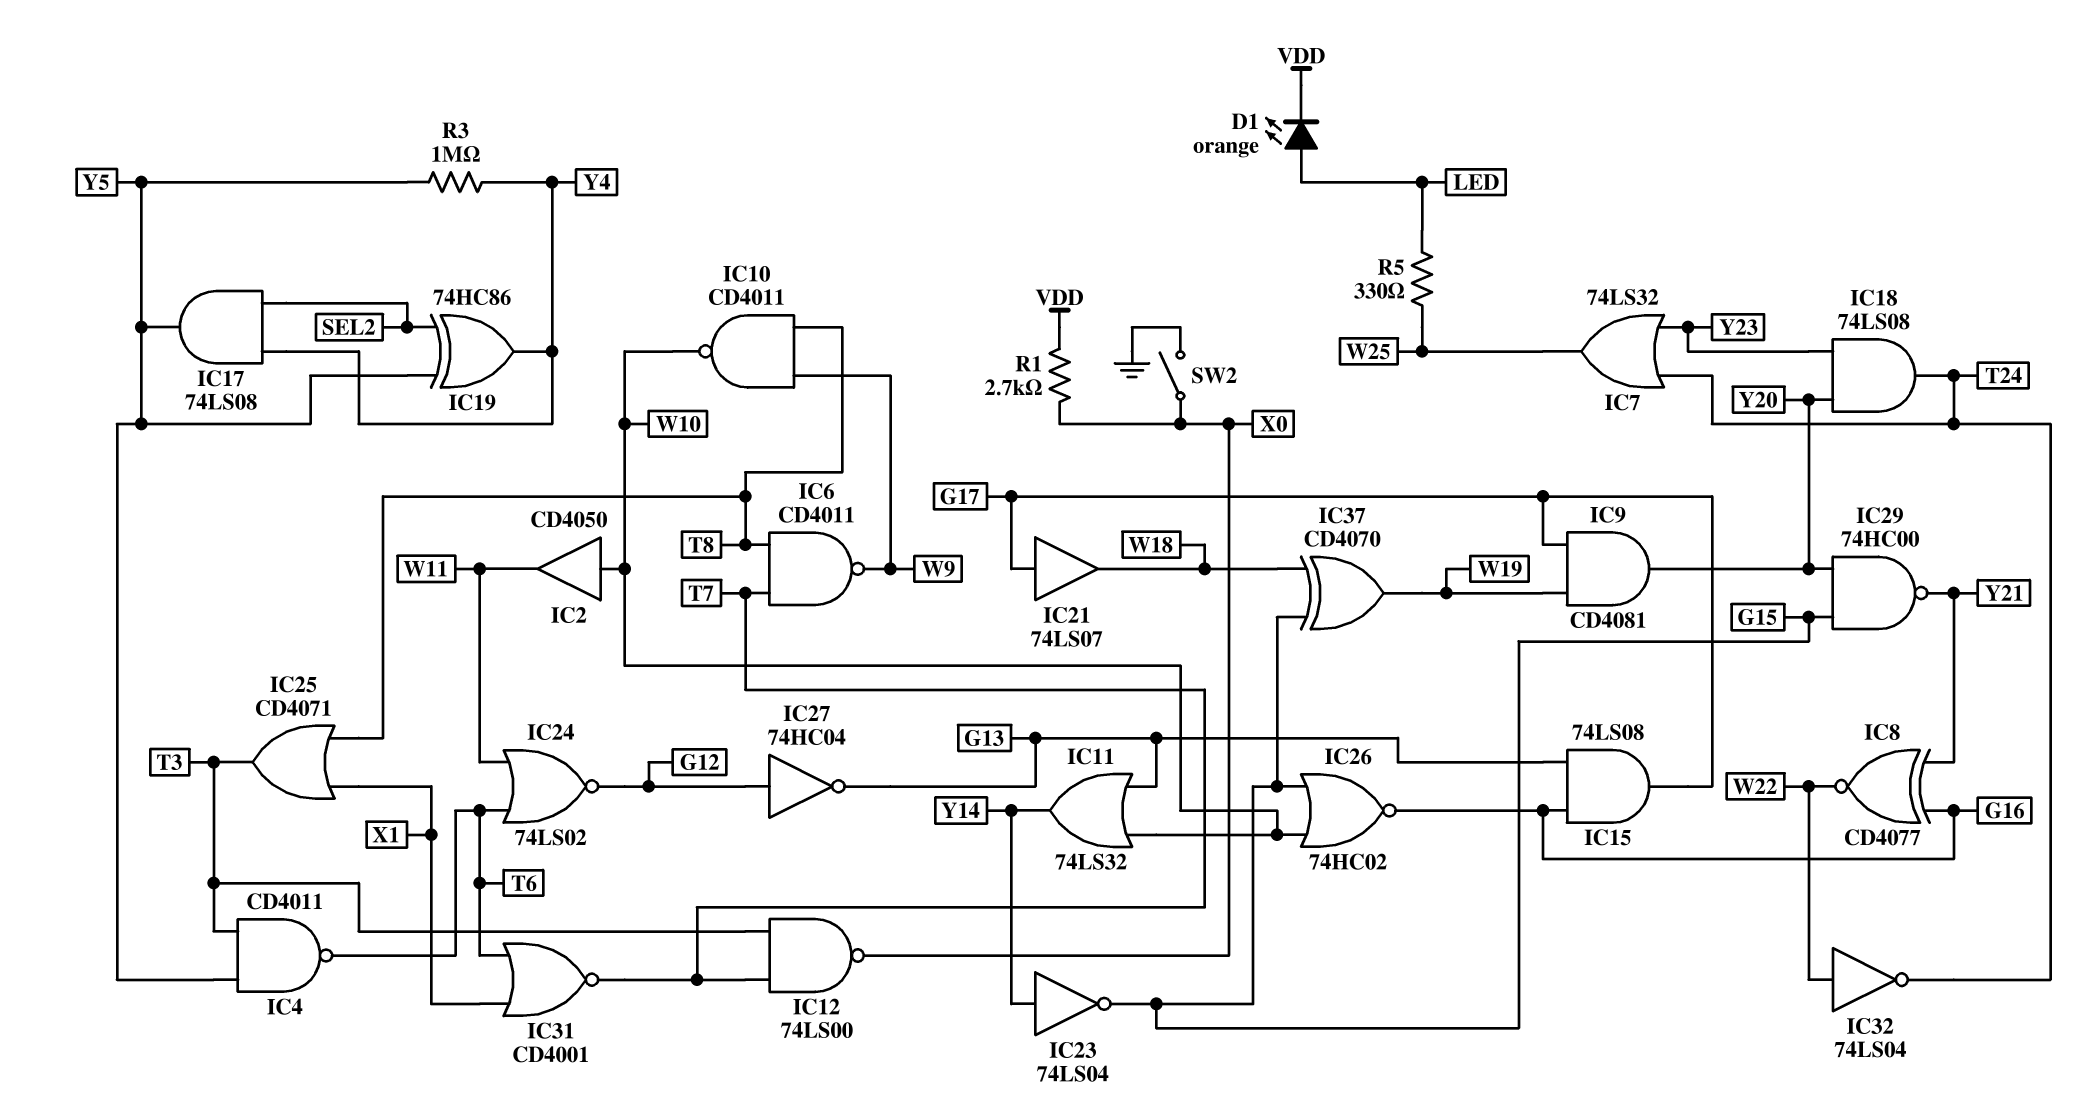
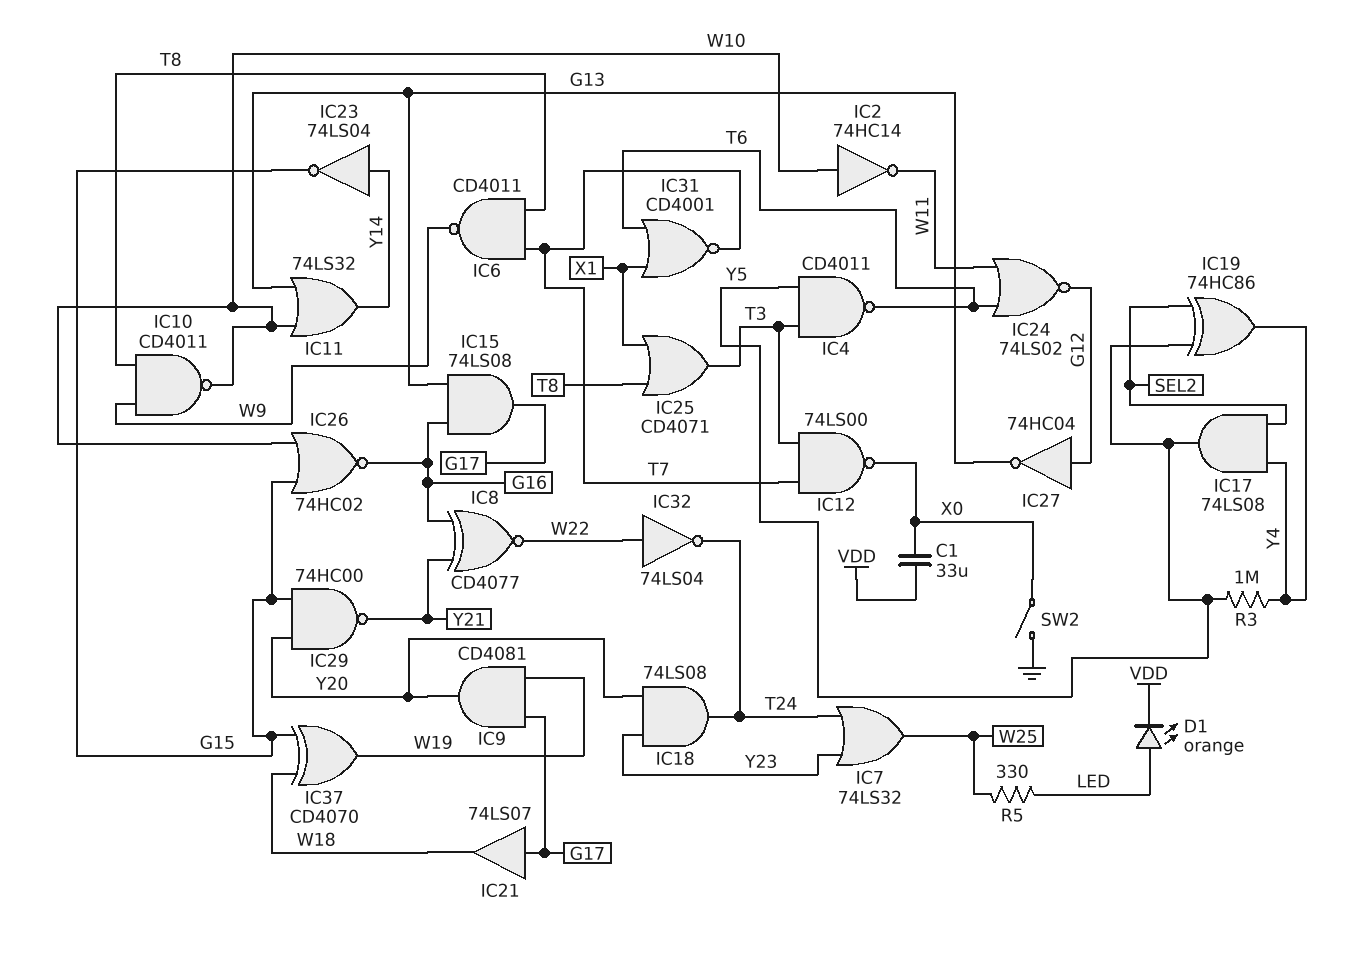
C1: none -> 33uF (VDD, X0)
IC2: buffer CD4050 (in W10, out W11) -> NOT 74HC14 (in W10, out W11)
R1: 2.7k (VDD, X0) -> none

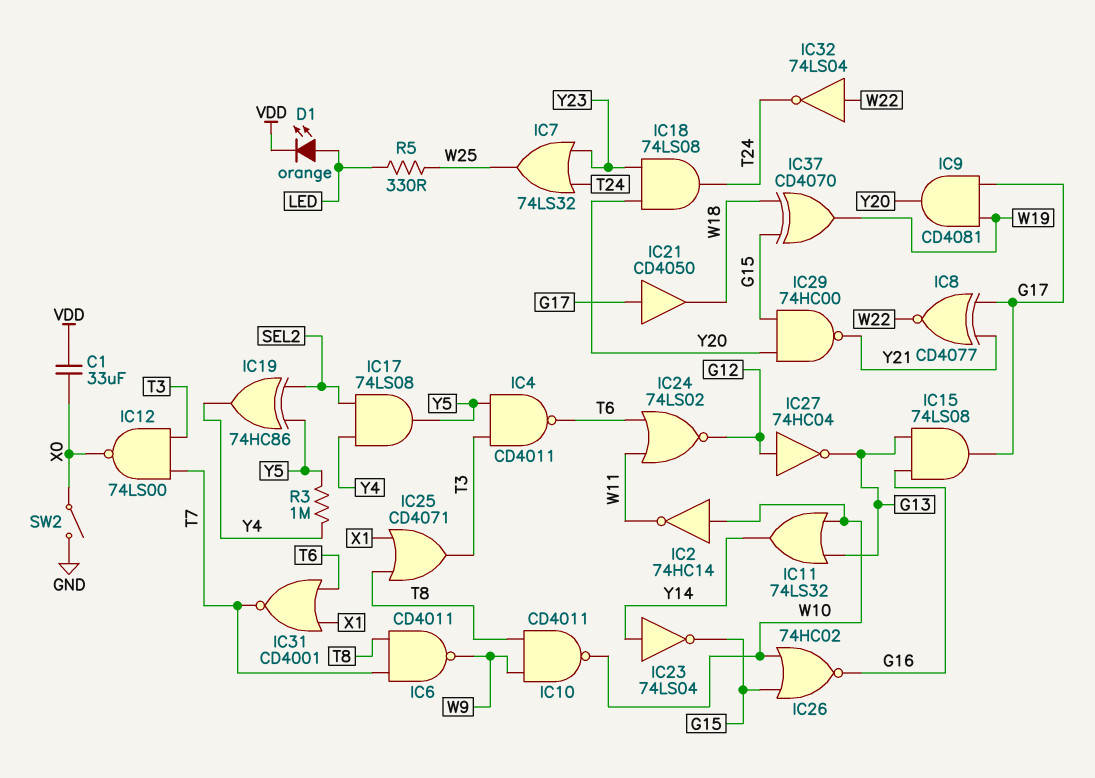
IC8: XNOR CD4077 (in G16, in Y21, out W22) -> XNOR CD4077 (in G17, in Y21, out W22)
IC21: buffer 74LS07 (in G17, out W18) -> buffer CD4050 (in G17, out W18)

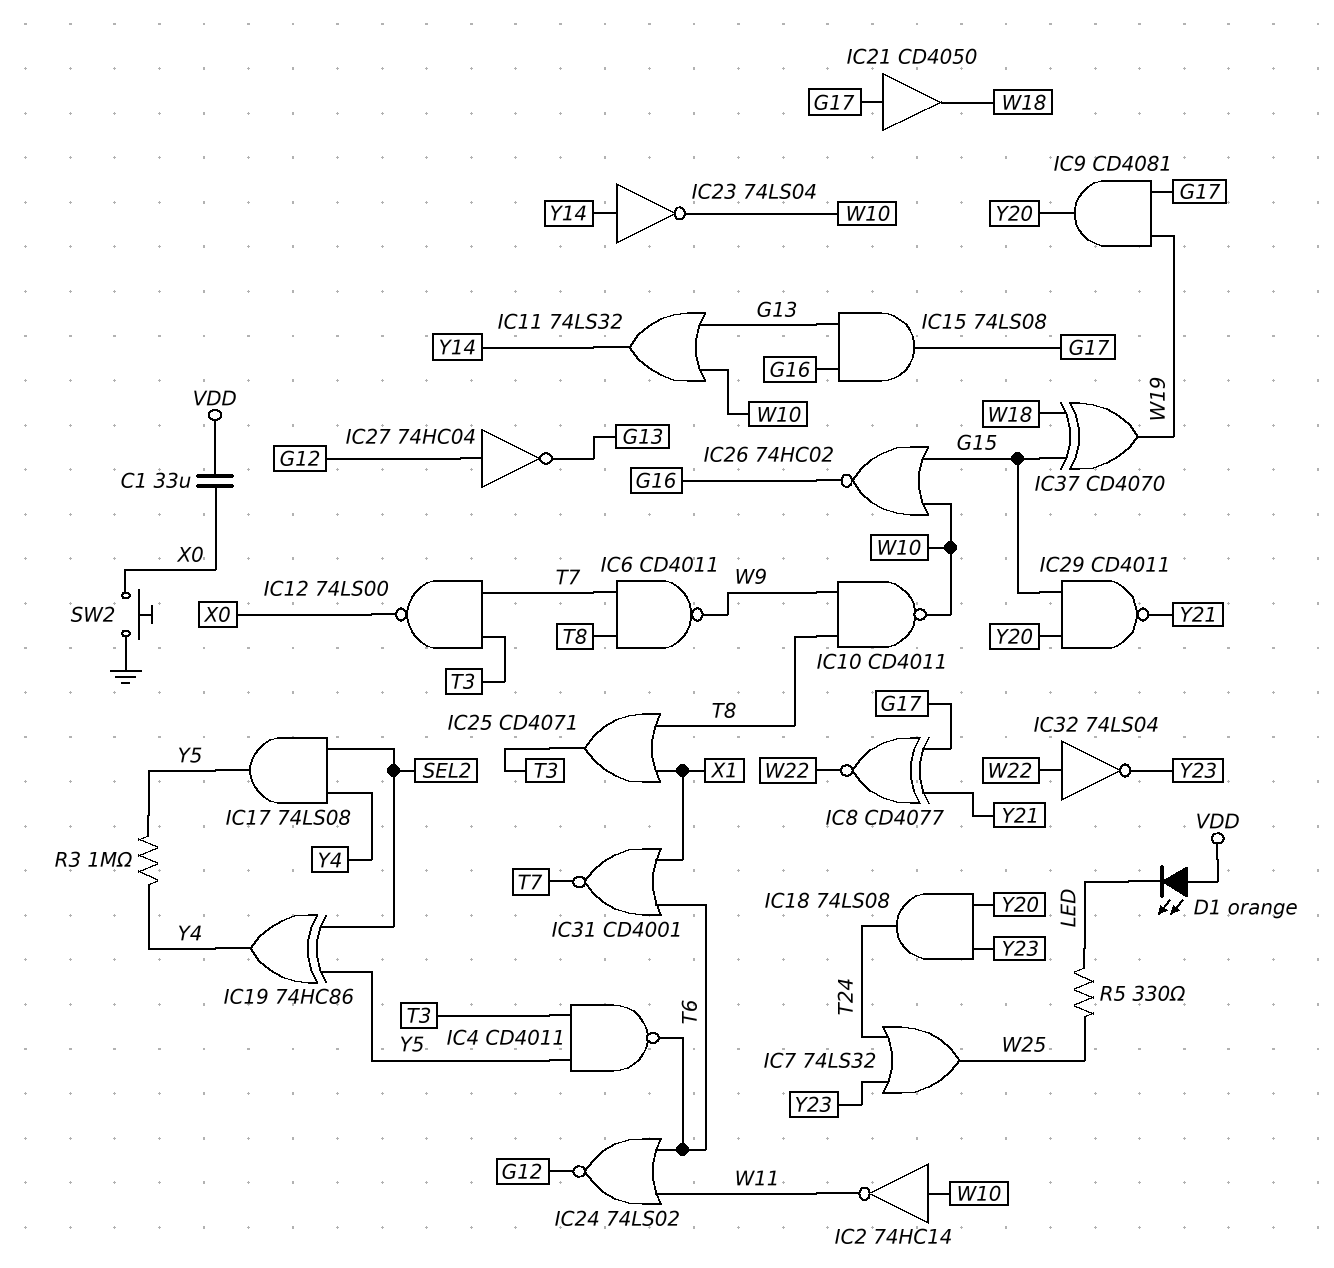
D1: LED orange (A LED, K VDD) -> LED orange (A VDD, K LED)
IC23: NOT 74LS04 (in Y14, out G15) -> NOT 74LS04 (in Y14, out W10)
IC29: NAND 74HC00 (in G15, in Y20, out Y21) -> NAND CD4011 (in G15, in Y20, out Y21)
IC32: NOT 74LS04 (in W22, out T24) -> NOT 74LS04 (in W22, out Y23)
SW2: switch (GND, X0) -> button (GND, X0)

